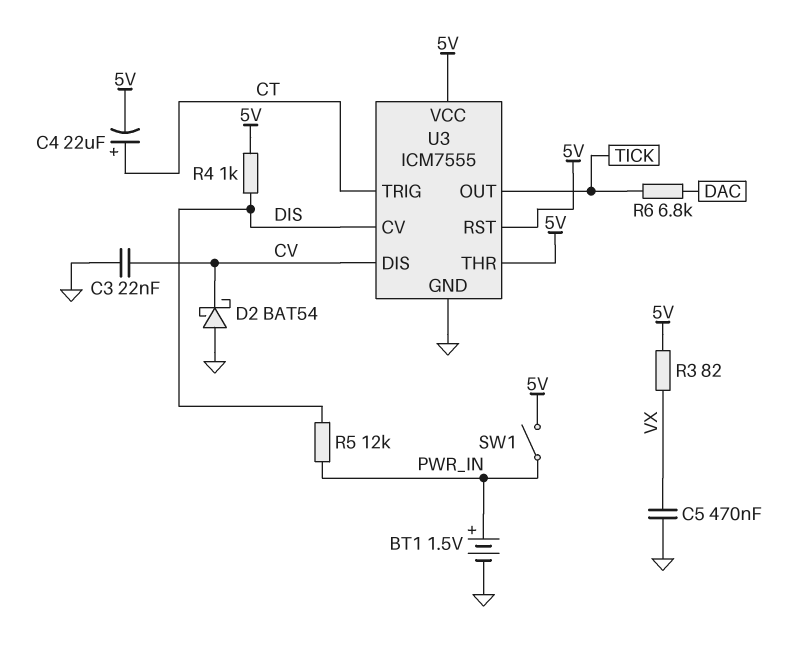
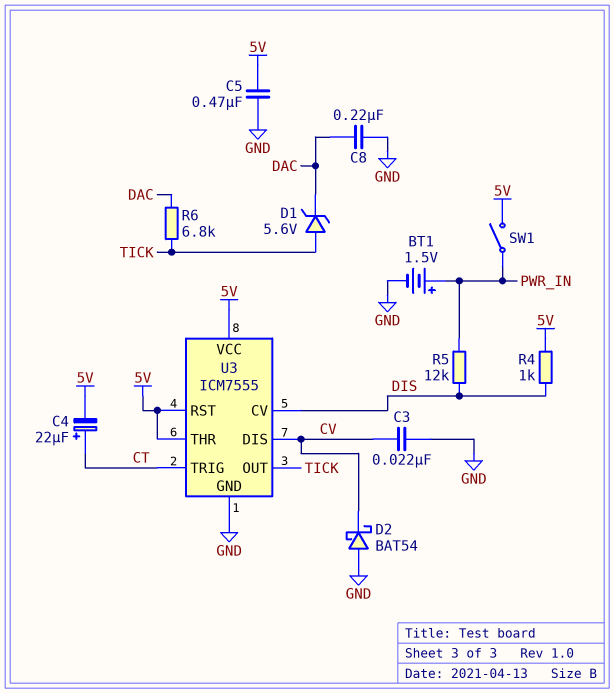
C5: 470nF (GND, VX) -> 470nF (5V, GND)
C8: none -> 220nF (DAC, GND)
D1: none -> zener 5.6V (A TICK, K DAC)
R3: 82 (5V, VX) -> none

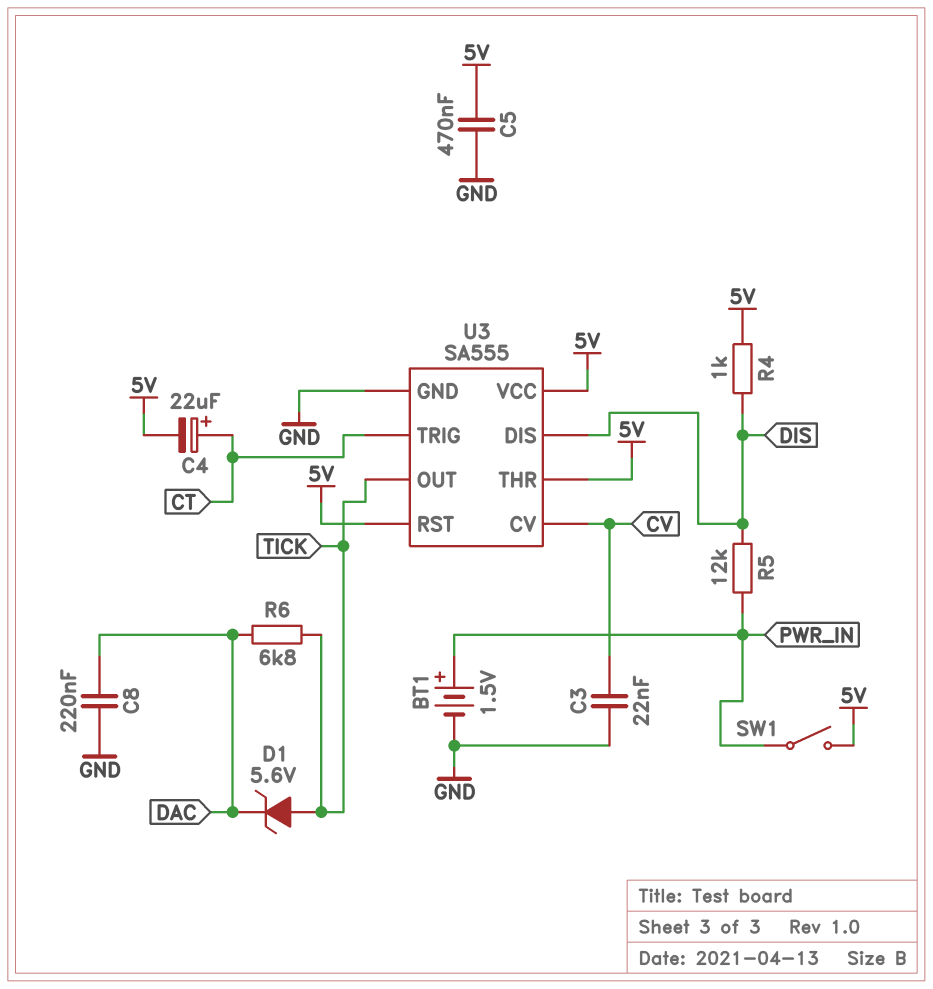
D2: schottky BAT54 (A GND, K CV) -> none
U3: ICM7555 -> SA555
U3 pin CV: DIS -> CV
U3 pin DIS: CV -> DIS

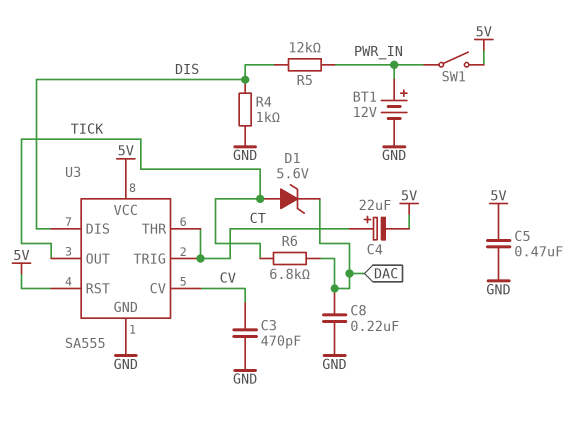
BT1: 1.5V (plus PWR_IN, minus GND) -> 12V (plus PWR_IN, minus GND)
C3: 22nF (CV, GND) -> 470pF (CV, GND)
R4: 1k (5V, DIS) -> 1k (DIS, GND)
U3 pin THR: 5V -> CT

